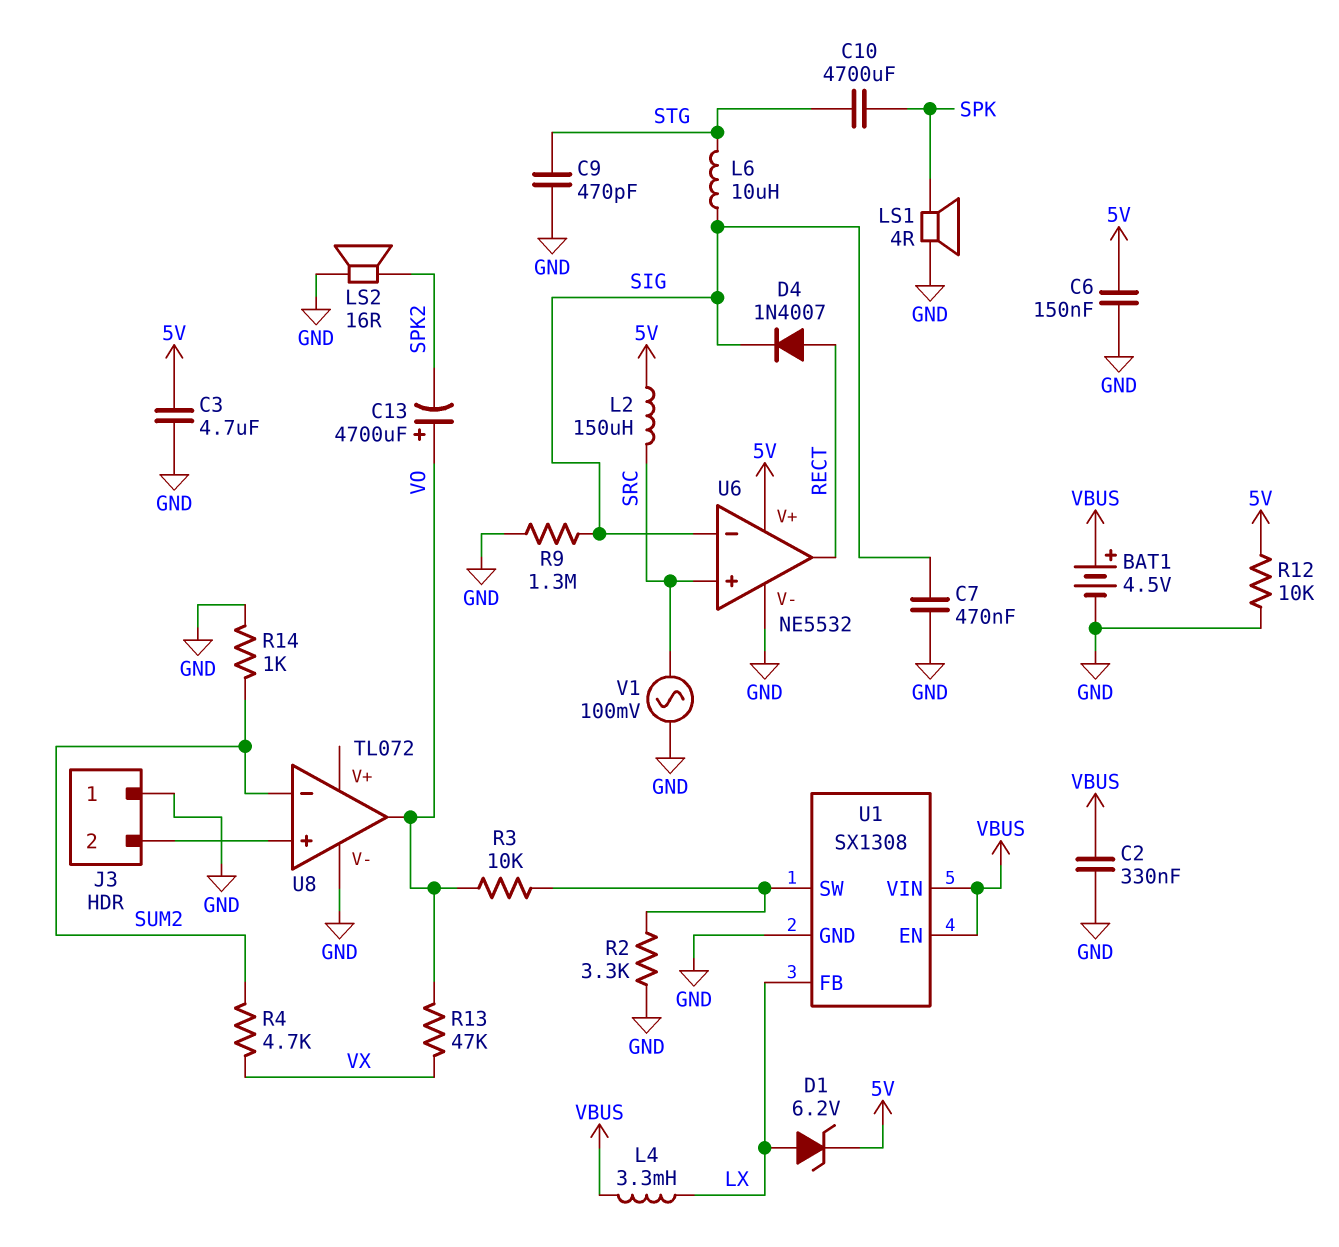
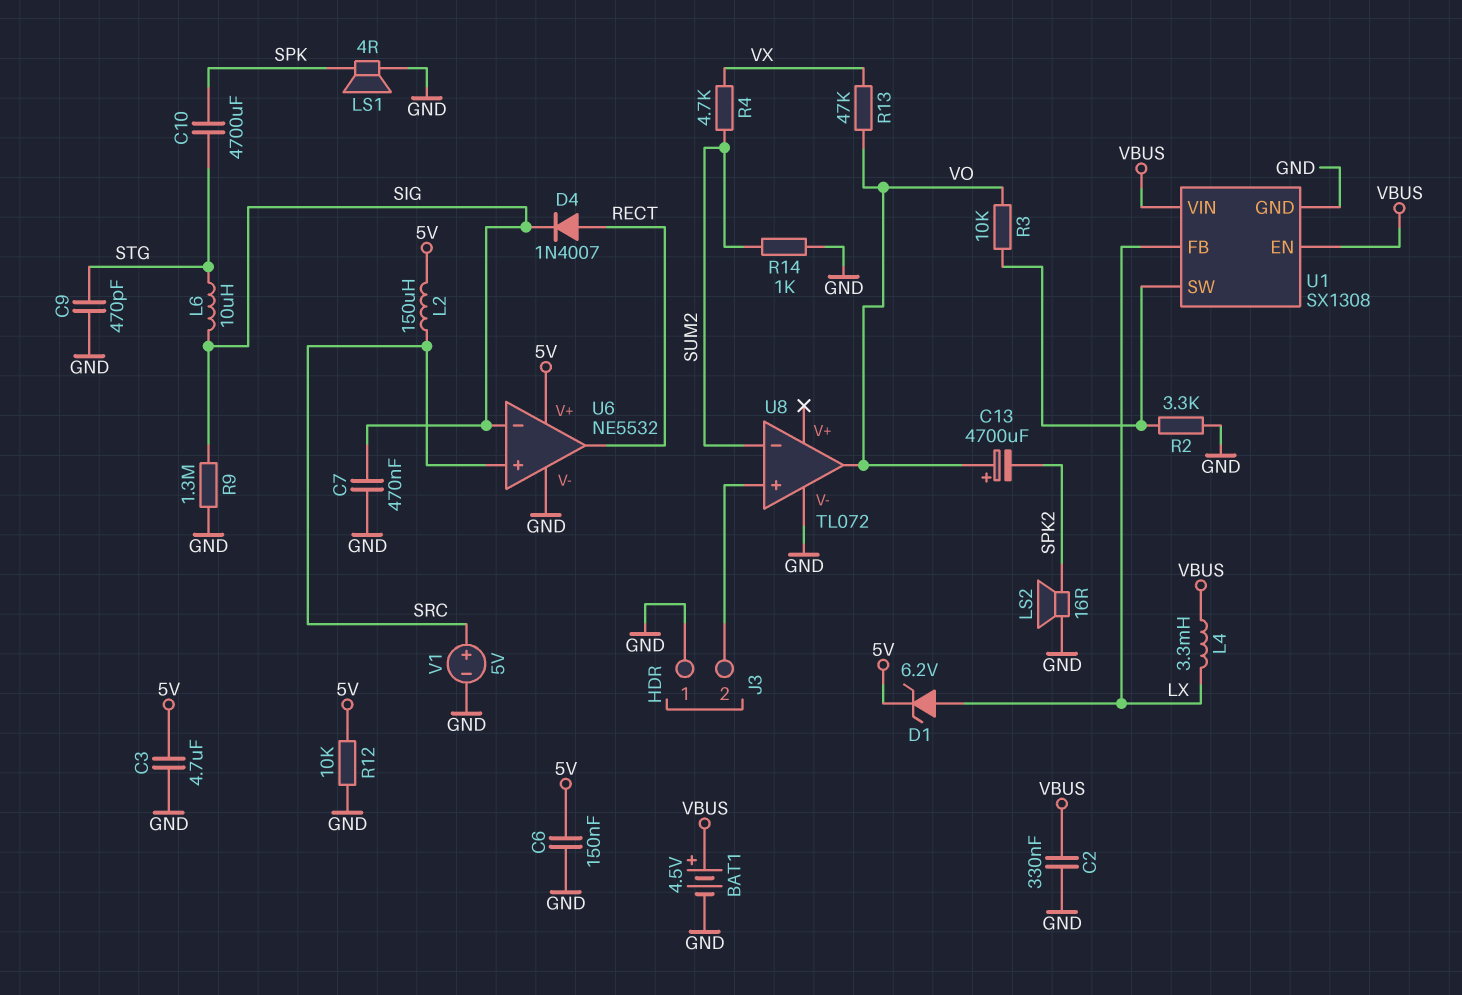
V1: AC 100mV (GND, SRC) -> 5V (plus SRC, minus GND)

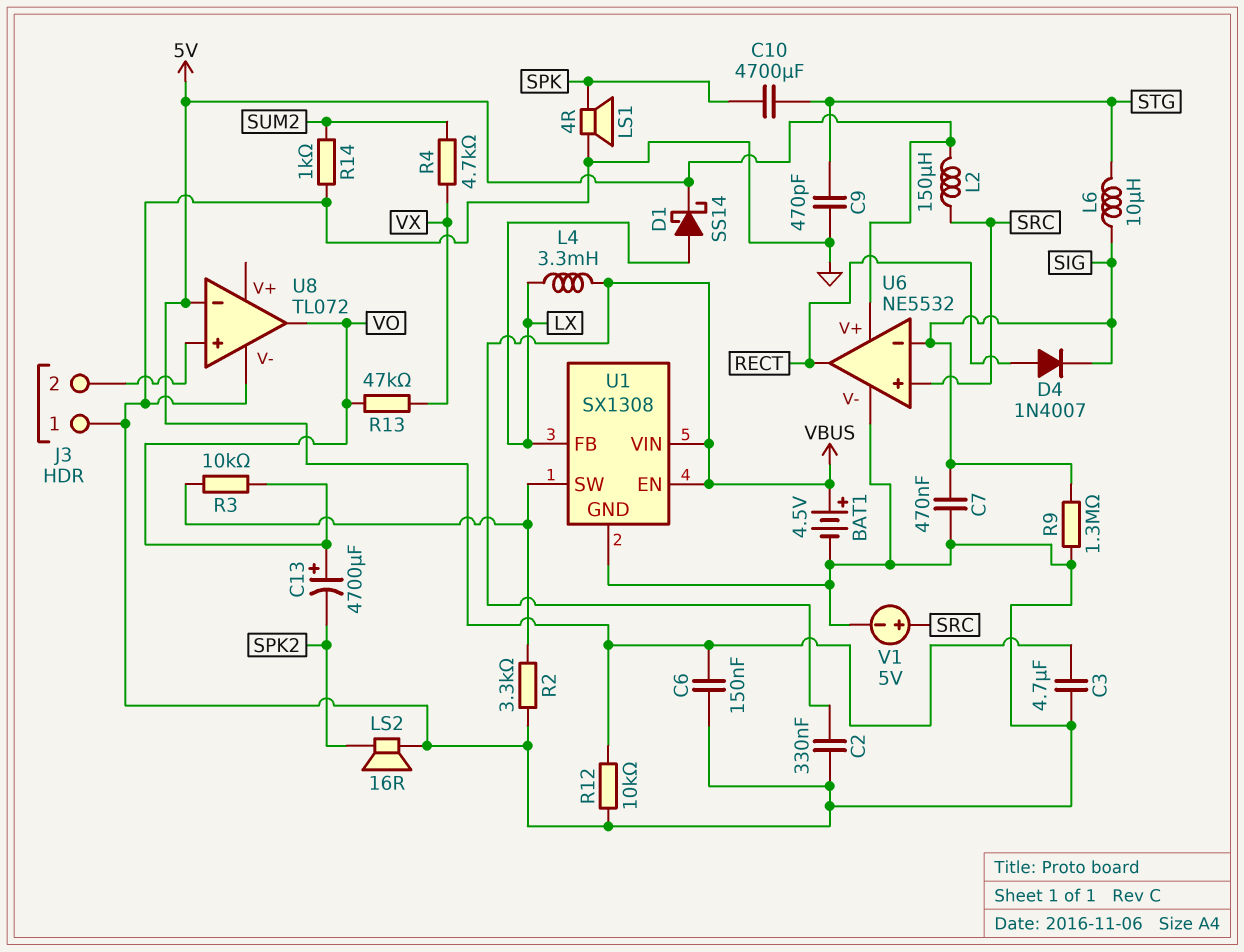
D1: zener 6.2V (A LX, K 5V) -> schottky SS14 (A LX, K 5V)
U8 pin in-: SUM2 -> 5V

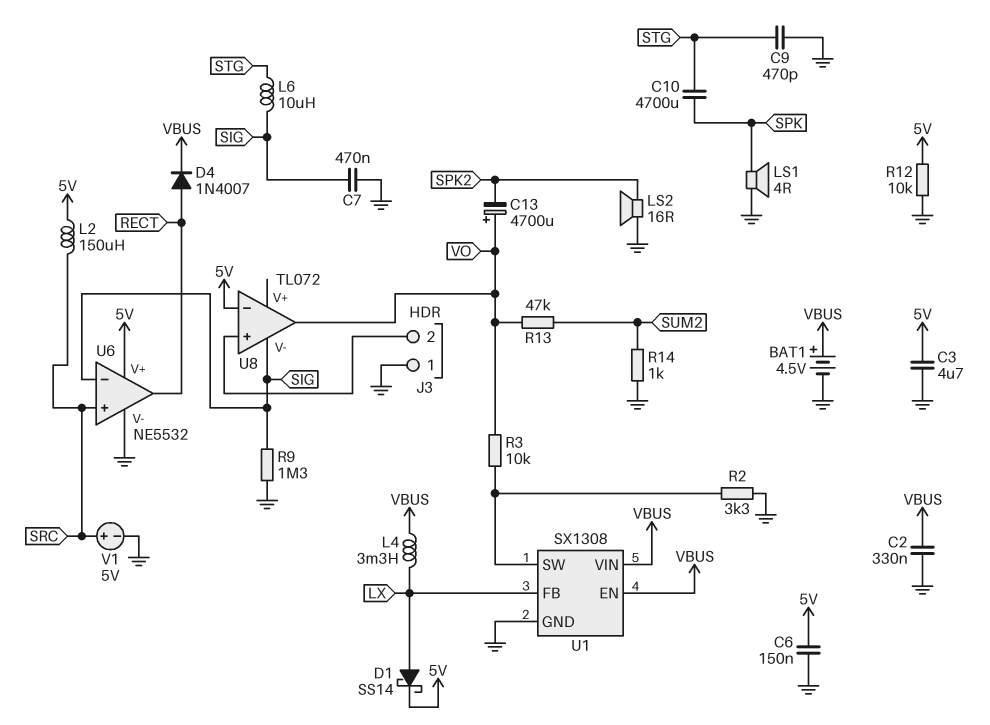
D4: diode 1N4007 (A RECT, K SIG) -> diode 1N4007 (A RECT, K VBUS)
R4: 4.7k (SUM2, VX) -> none
R13: 47k (VO, VX) -> 47k (SUM2, VO)
U8 pin V-: GND -> SIG

